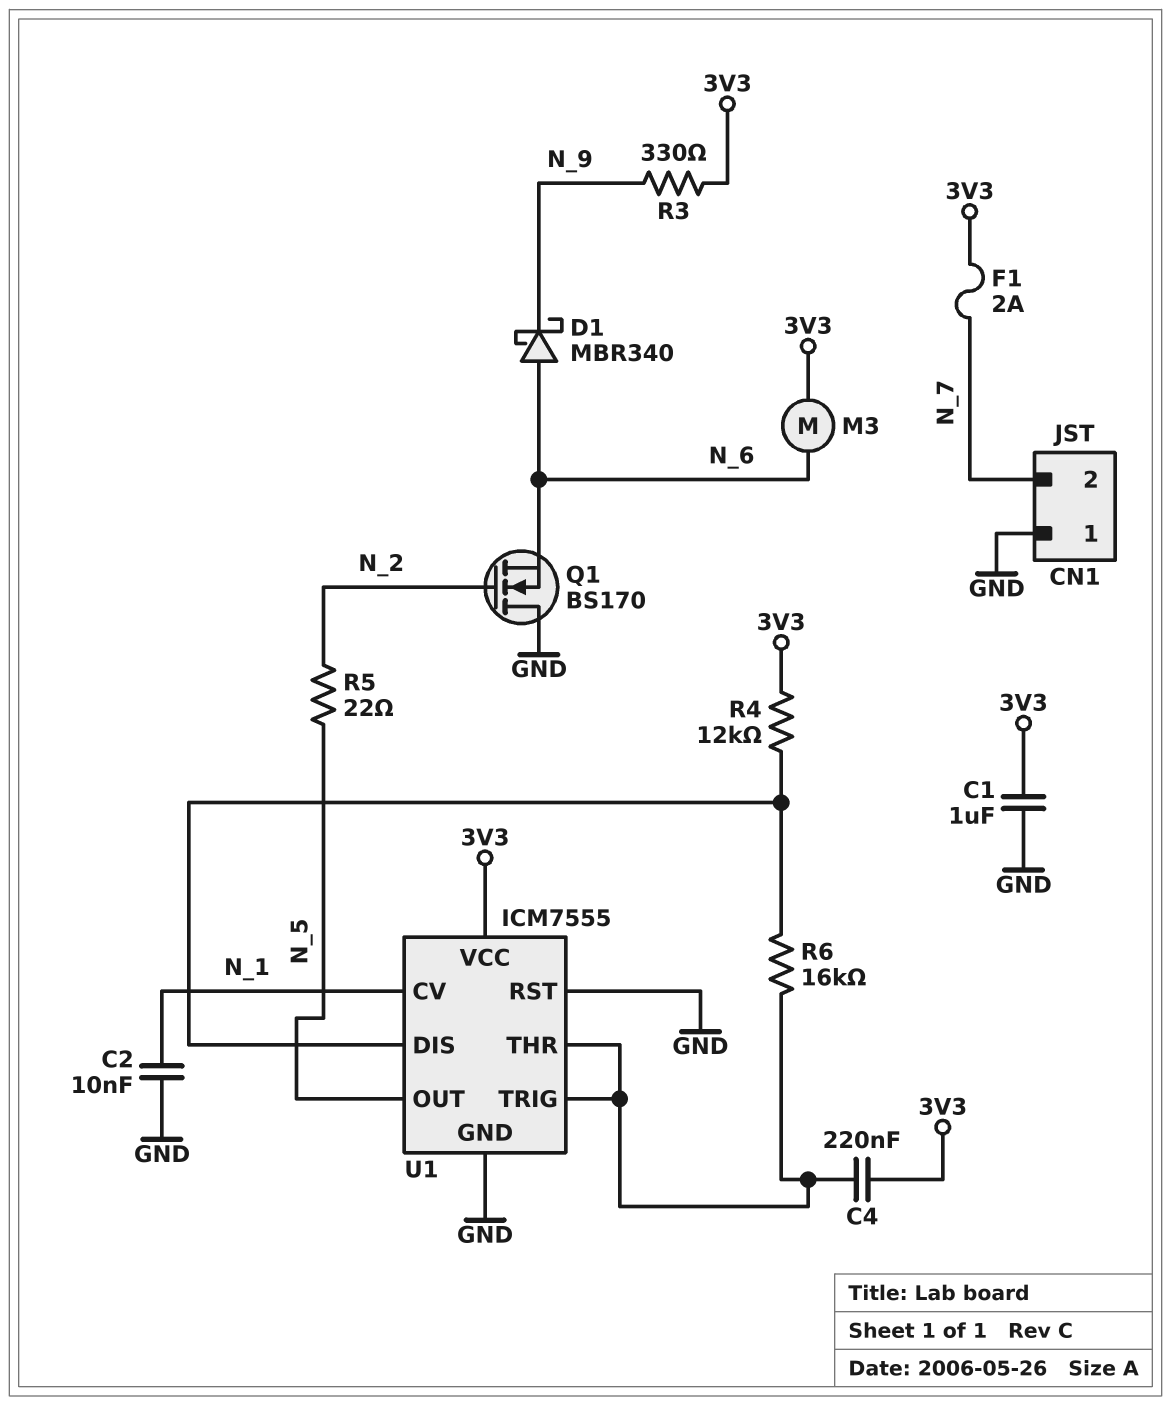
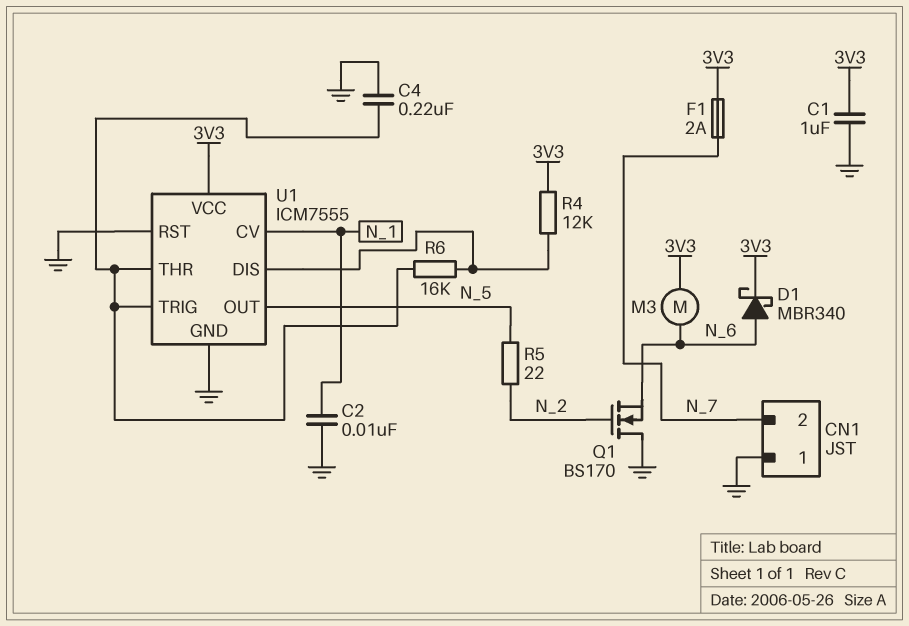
C4: 220nF (3V3, U1/THR) -> 220nF (GND, U1/THR)
D1: schottky MBR340 (A N_6, K N_9) -> schottky MBR340 (A N_6, K 3V3)
R3: 330 (3V3, N_9) -> none

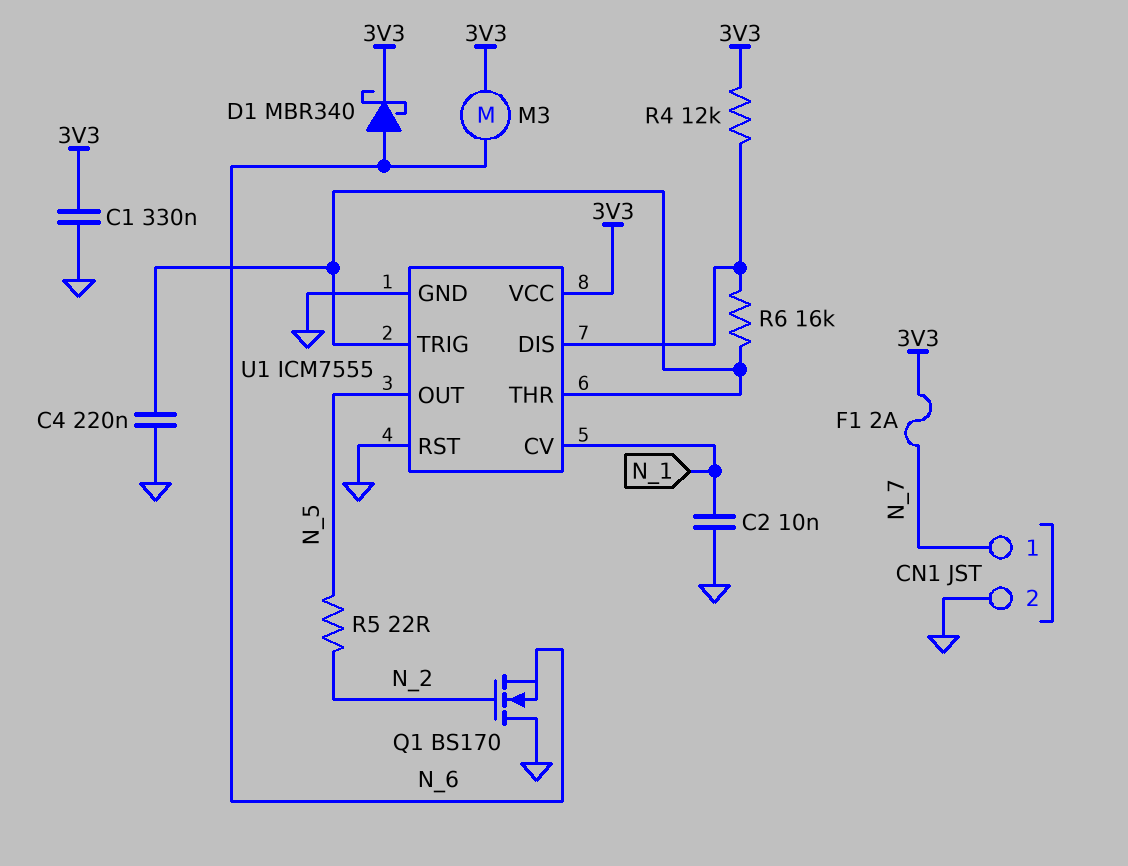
C1: 1uF (3V3, GND) -> 330nF (3V3, GND)
CN1 pin 1: GND -> N_7
CN1 pin 2: N_7 -> GND

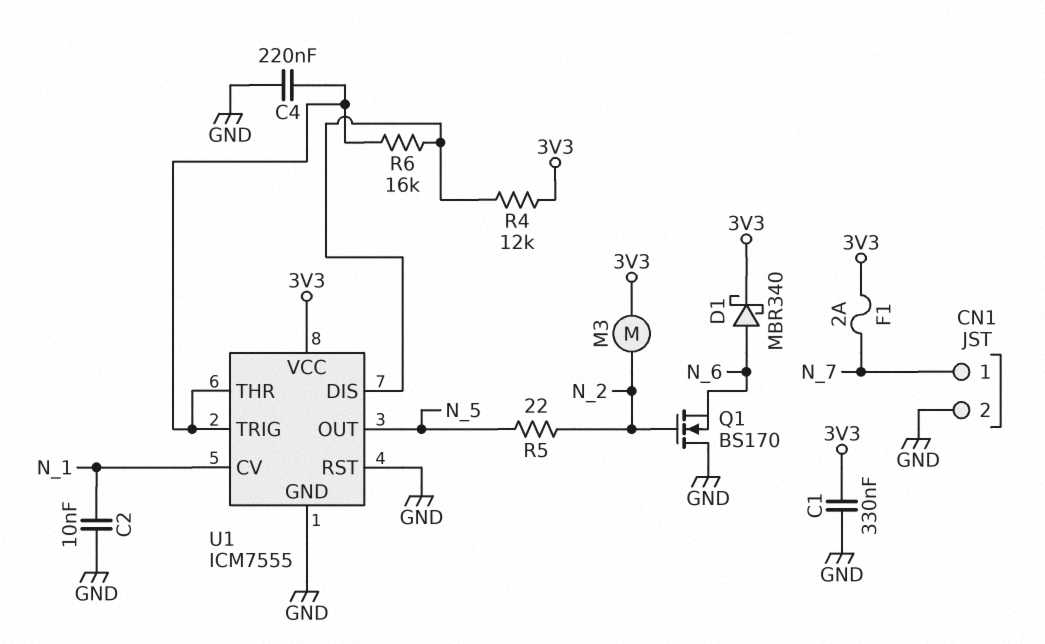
M3: motor (3V3, N_6) -> motor (3V3, N_2)

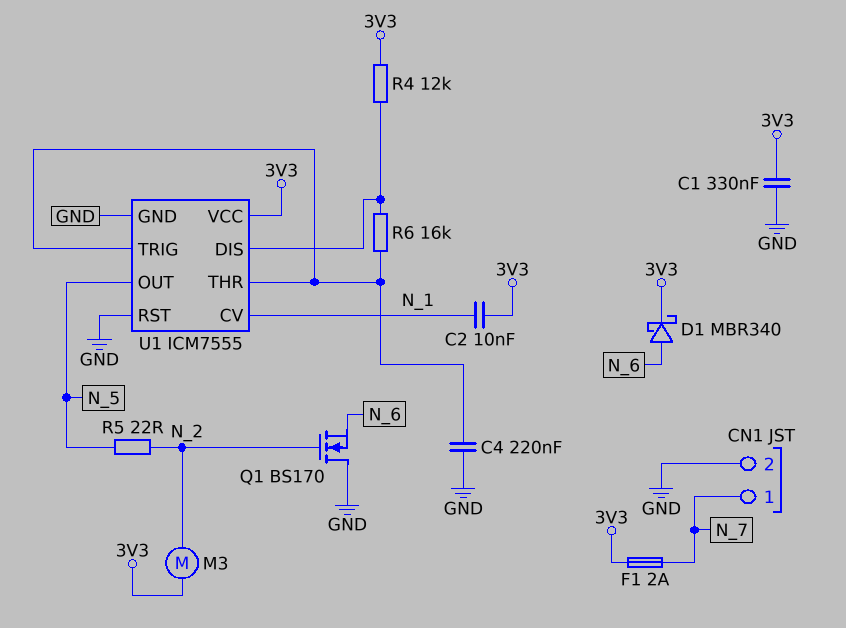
C2: 10nF (GND, N_1) -> 10nF (3V3, N_1)

